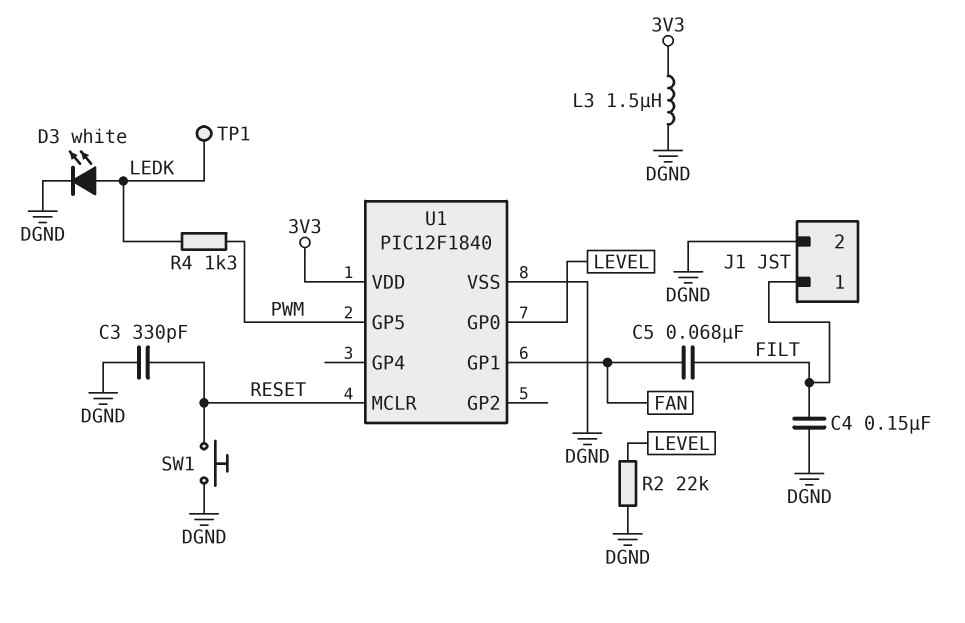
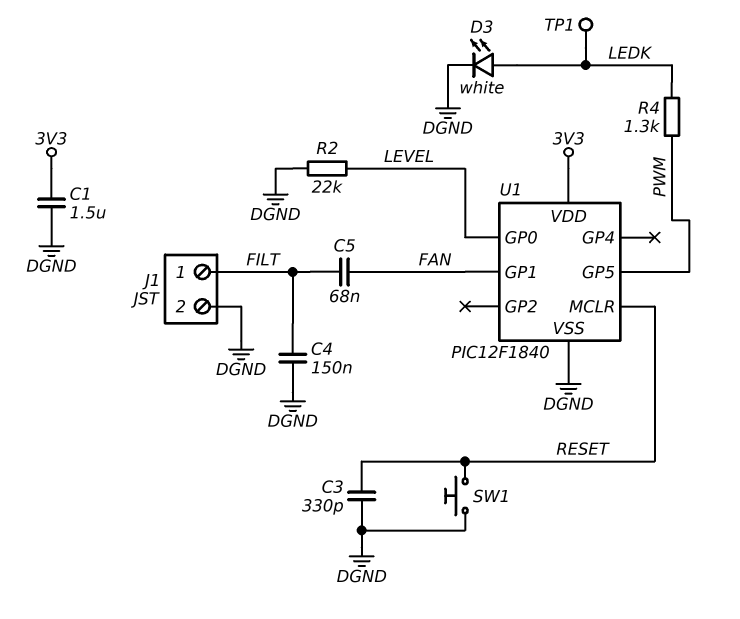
C1: none -> 1.5uF (3V3, DGND)
L3: 1.5uH (3V3, DGND) -> none

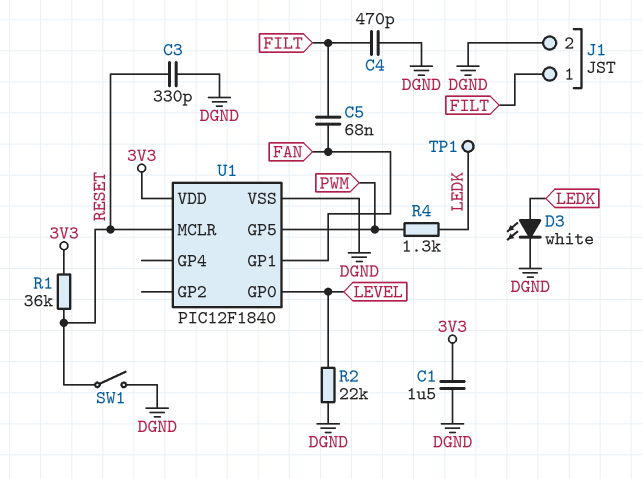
C4: 150nF (DGND, FILT) -> 470pF (DGND, FILT)
R1: none -> 36k (3V3, RESET)
SW1: button (DGND, RESET) -> switch (DGND, RESET)

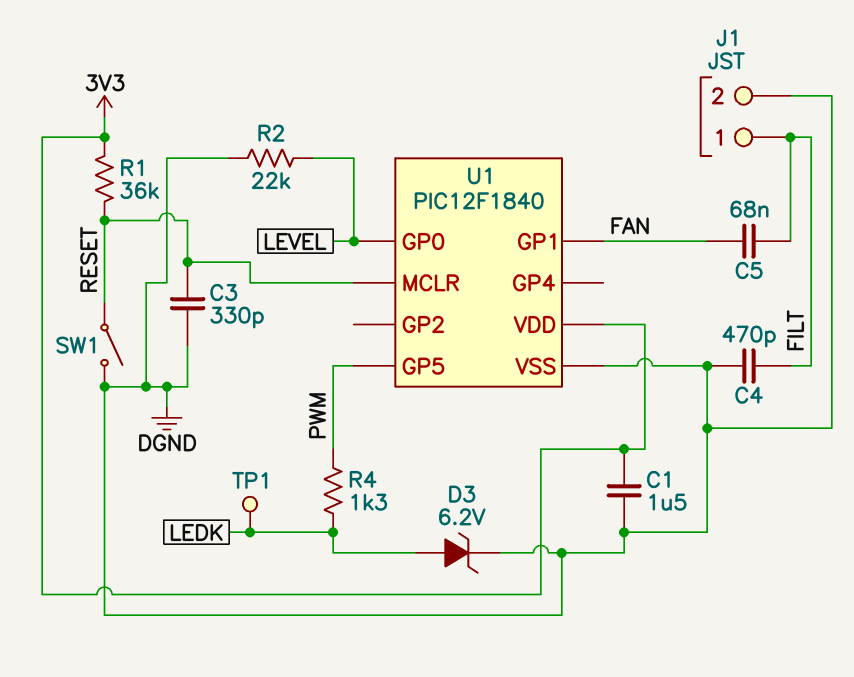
D3: LED white (A LEDK, K DGND) -> zener 6.2V (A LEDK, K DGND)

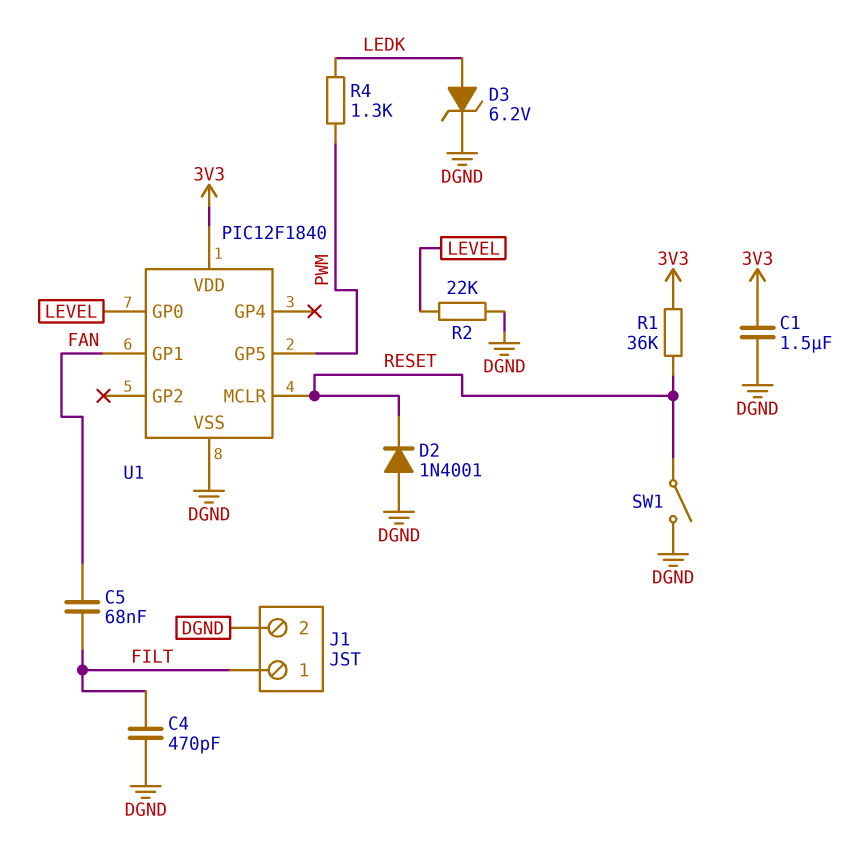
C3: 330pF (DGND, RESET) -> none
D2: none -> diode 1N4001 (A DGND, K RESET)
TP1: test point (LEDK) -> none

